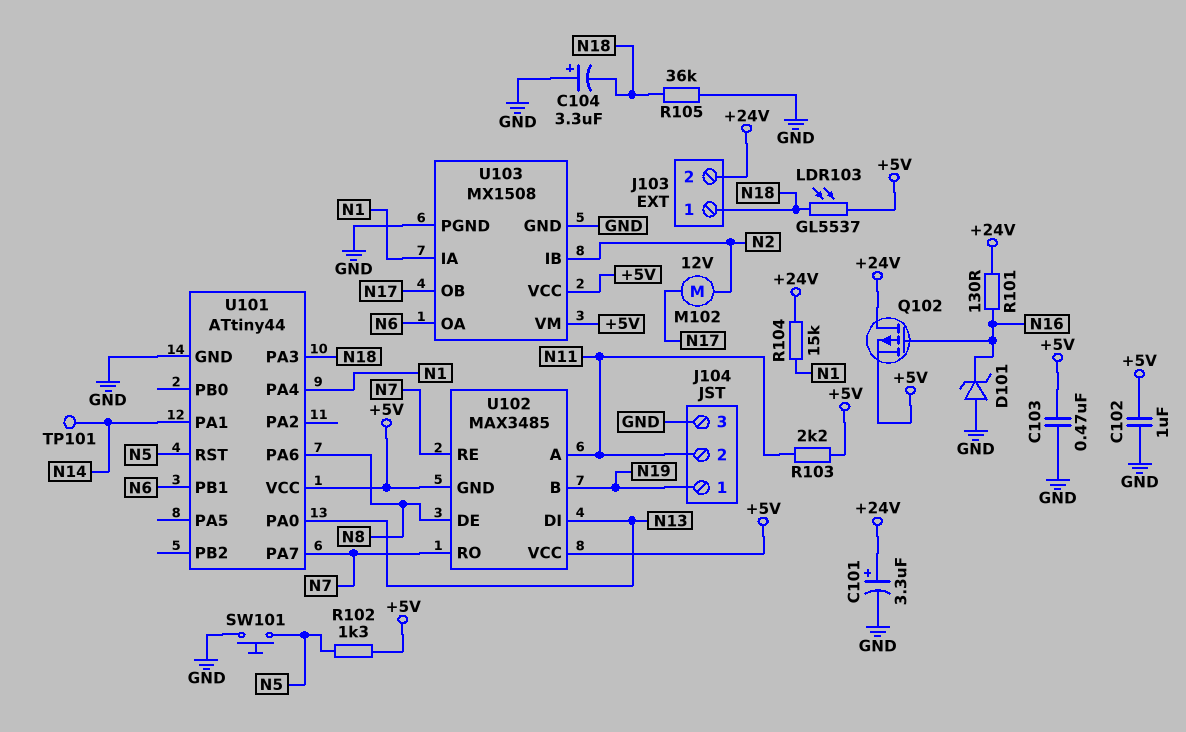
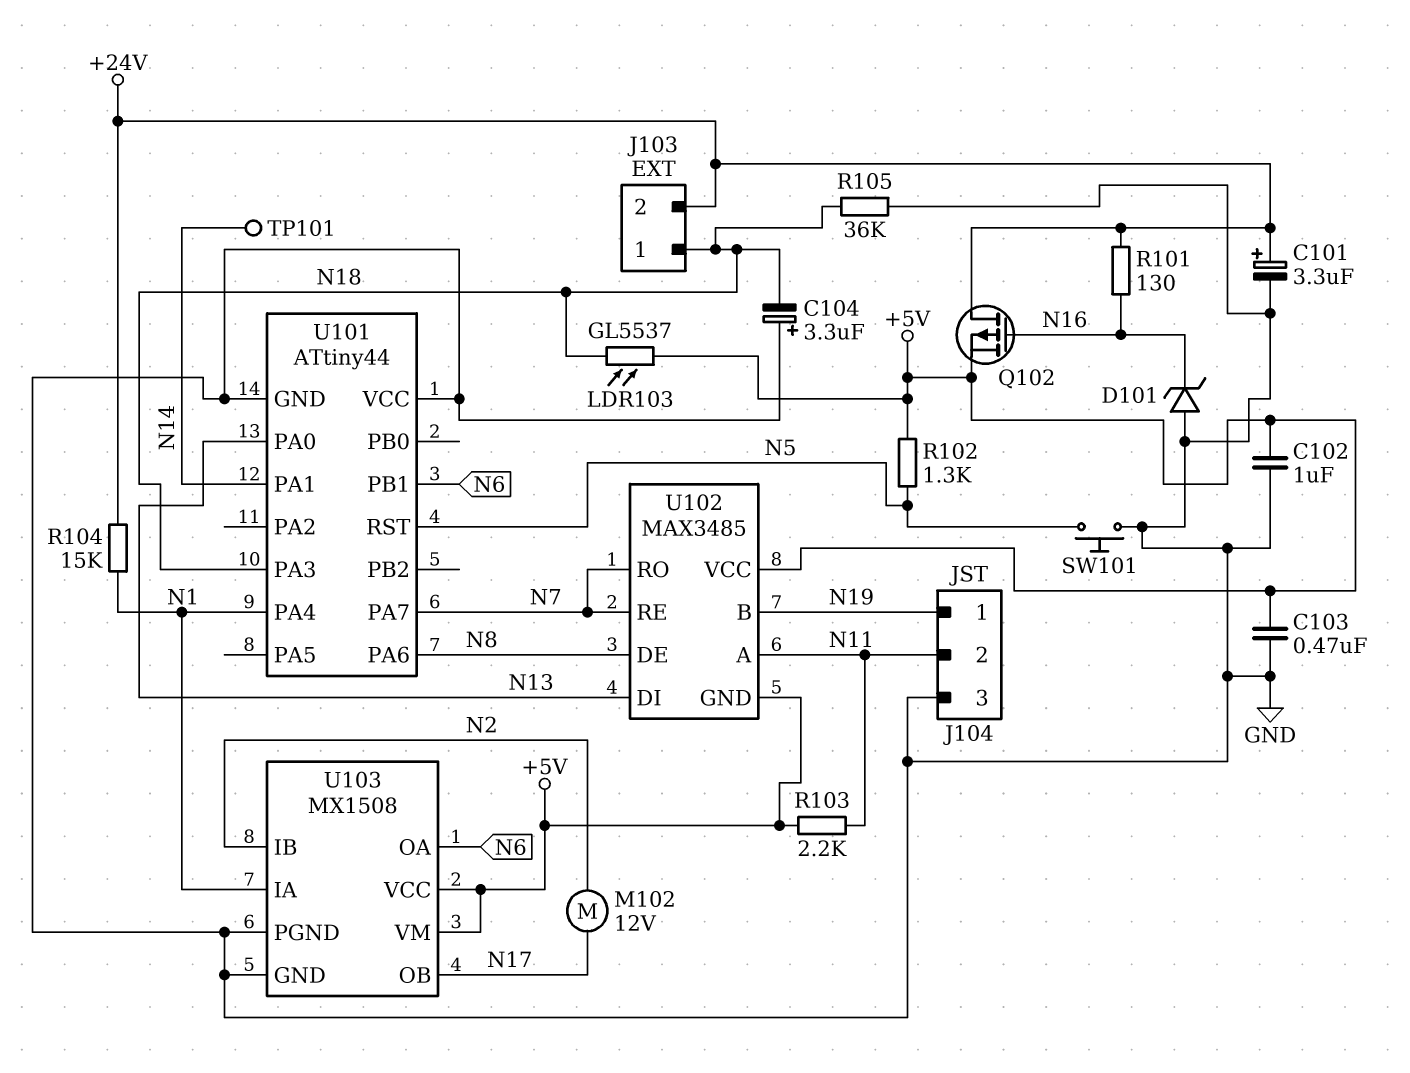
U101 pin VCC: +5V -> GND

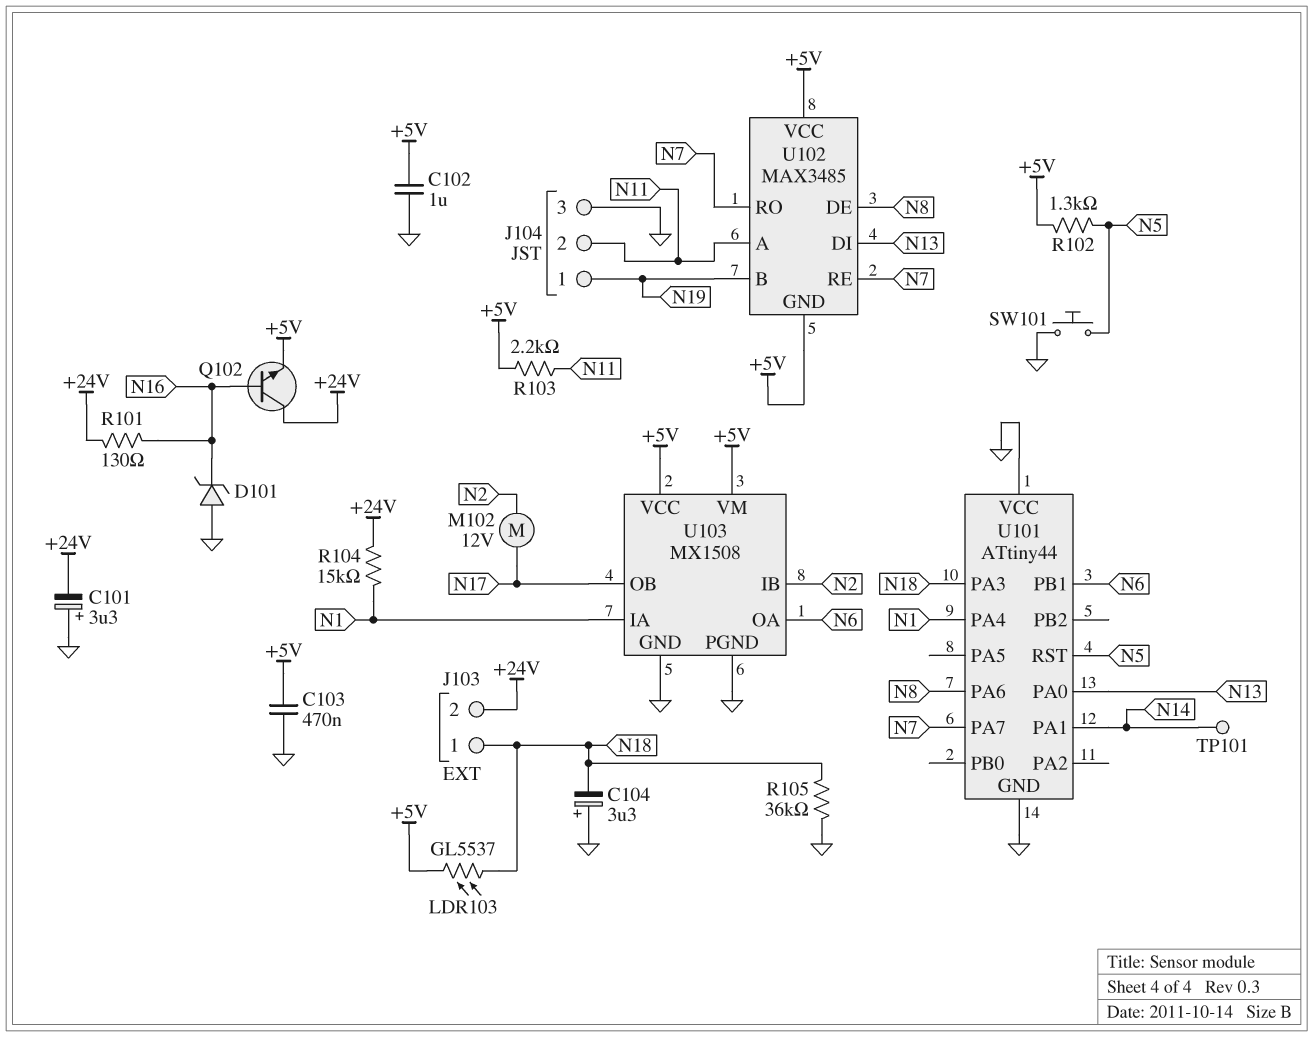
C101: 3.3uF (plus +24V, minus GND) -> 3.3uF (plus GND, minus +24V)
Q102: PMOS (G N16, D +24V, S +5V) -> NPN (B N16, C +24V, E +5V)

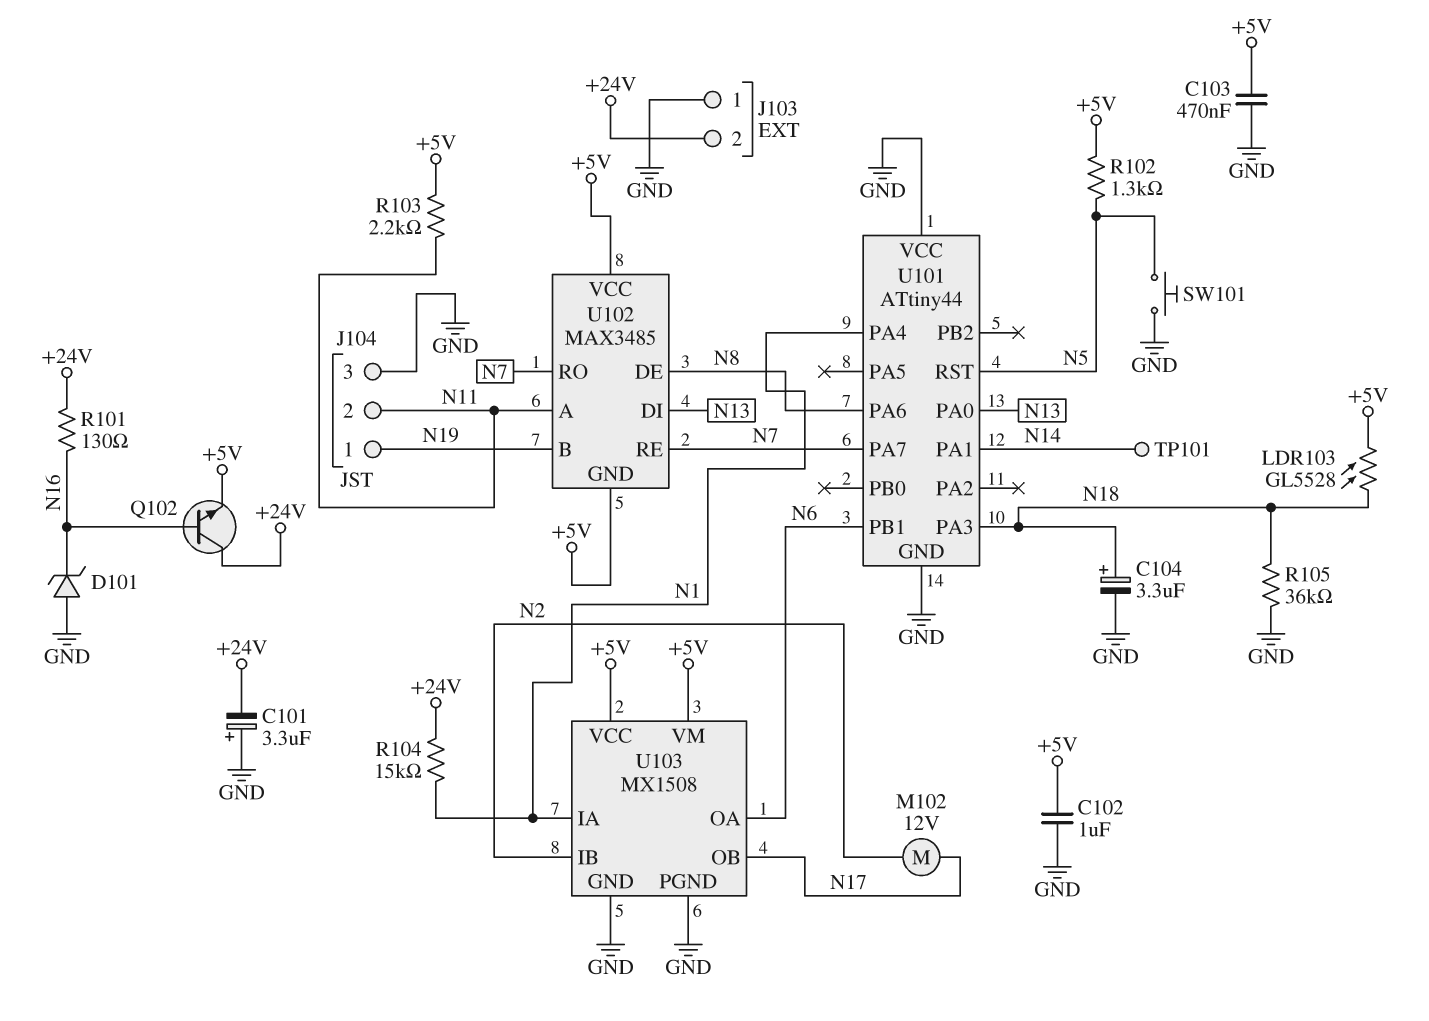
C104: 3.3uF (plus GND, minus N18) -> 3.3uF (plus N18, minus GND)
J103 pin 1: N18 -> GND
LDR103: GL5537 (+5V, N18) -> GL5528 (+5V, N18)

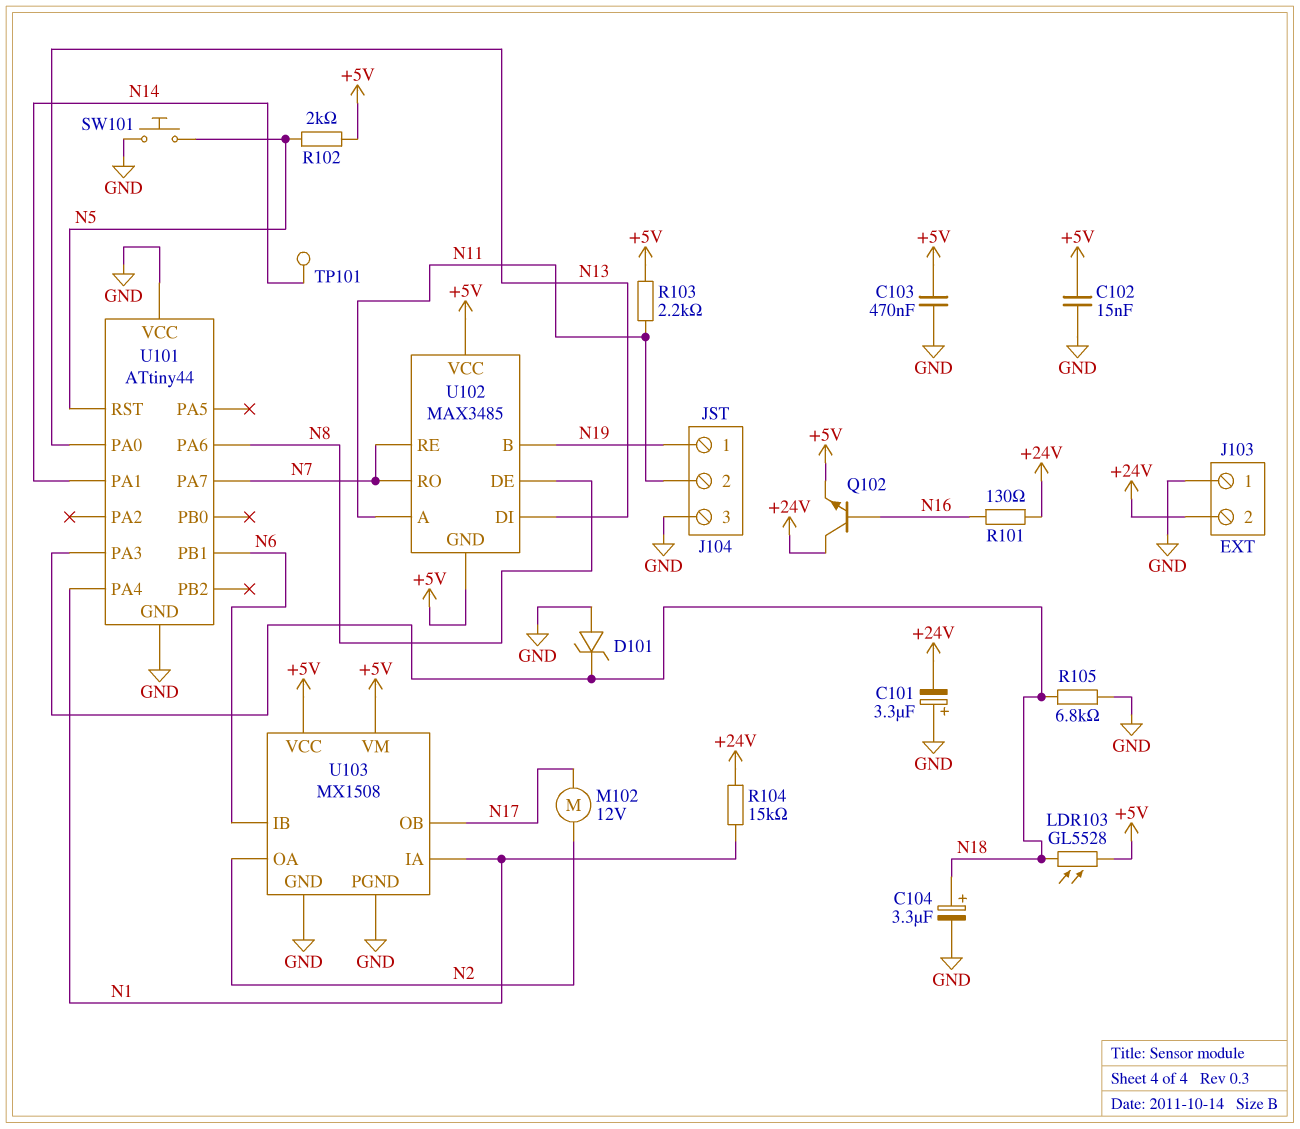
C102: 1uF (+5V, GND) -> 15nF (+5V, GND)
D101: zener (A GND, K N16) -> zener (A GND, K N18)
R102: 1.3k (+5V, N5) -> 2k (+5V, N5)
R105: 36k (GND, N18) -> 6.8k (GND, N18)
U103 pin IB: N2 -> N6
U103 pin OA: N6 -> N2

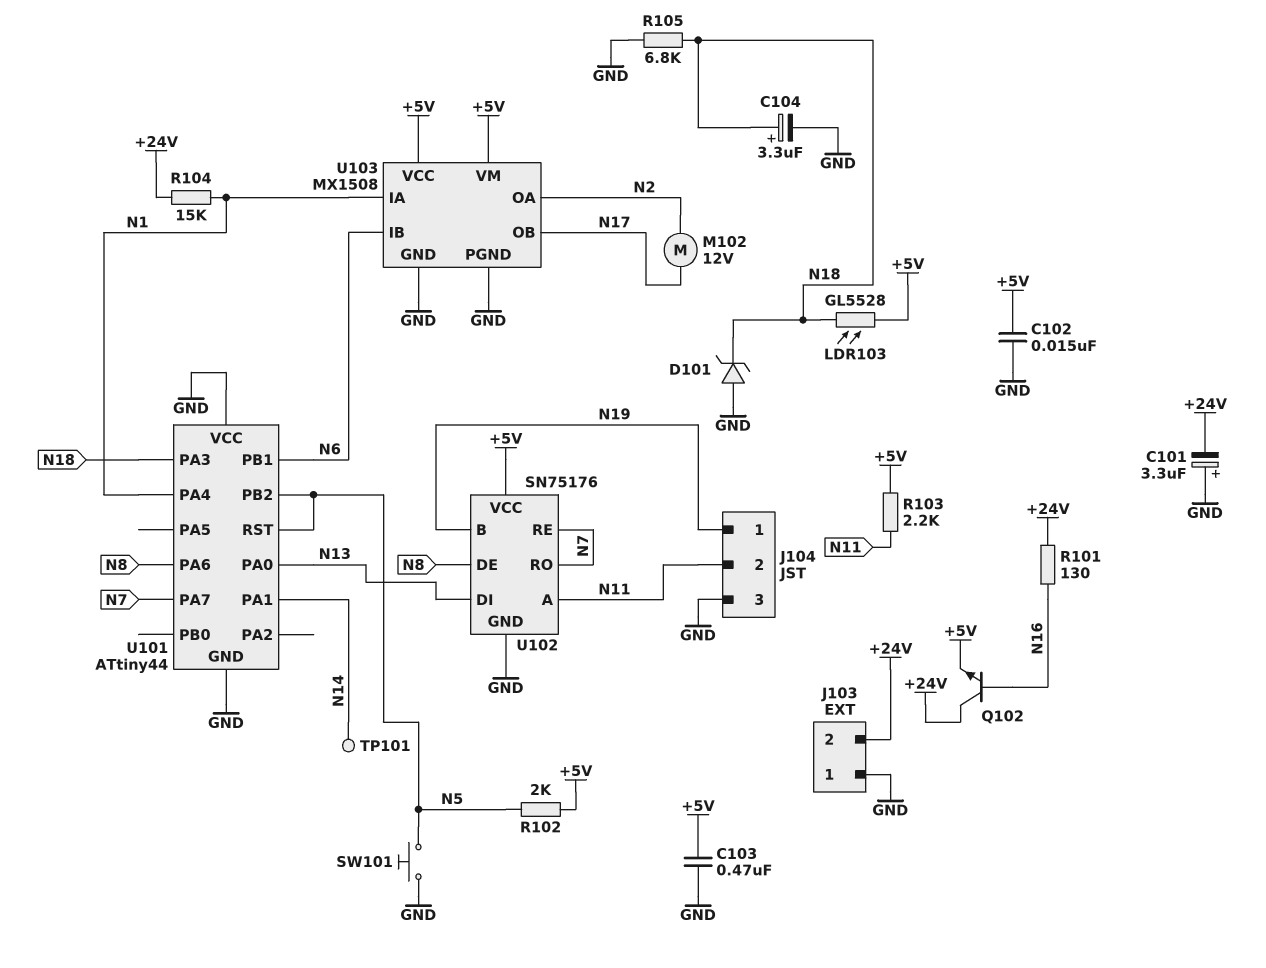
U101 pin PB2: none -> N5
U102: MAX3485 -> SN75176
U102 pin GND: +5V -> GND

